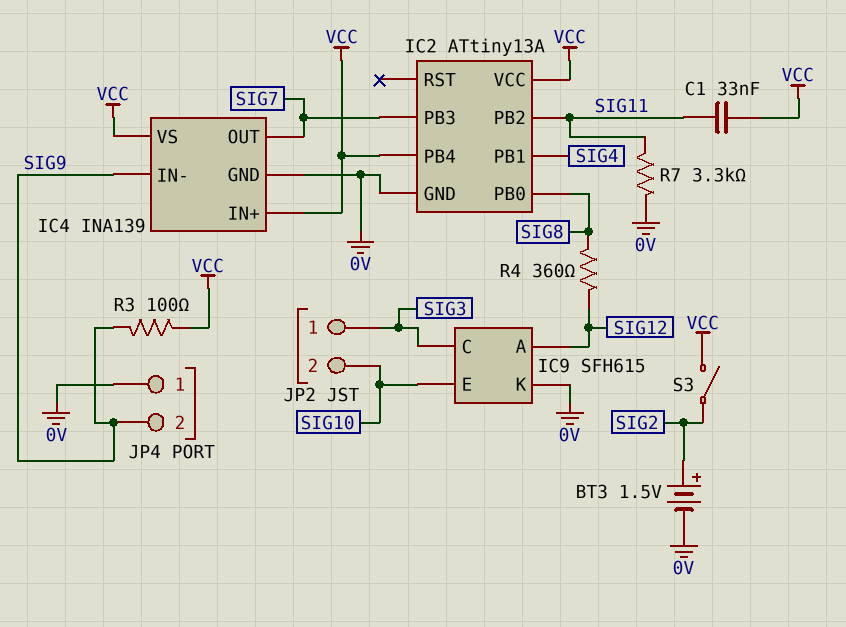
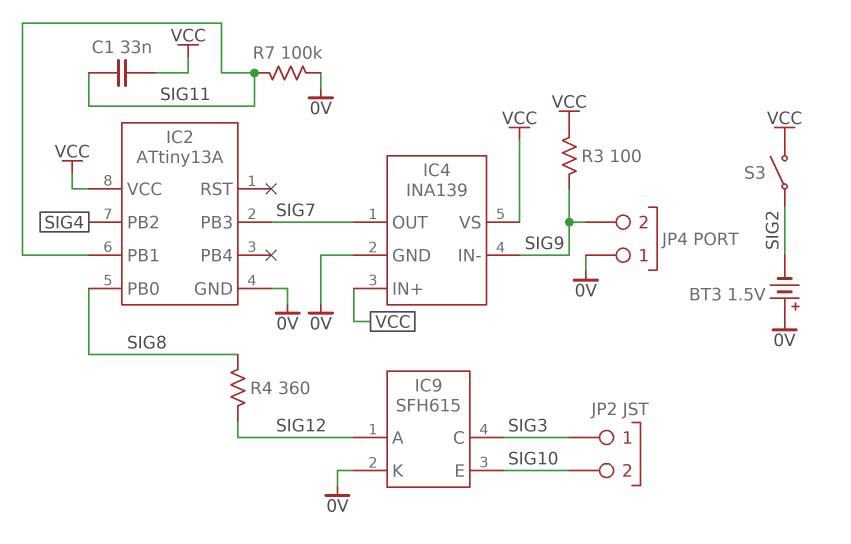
BT3: 1.5V (plus SIG2, minus 0V) -> 1.5V (plus 0V, minus SIG2)
IC2 pin PB1: SIG4 -> SIG11
IC2 pin PB2: SIG11 -> SIG4
IC2 pin PB4: VCC -> none
R7: 3.3k (0V, SIG11) -> 100k (0V, SIG11)

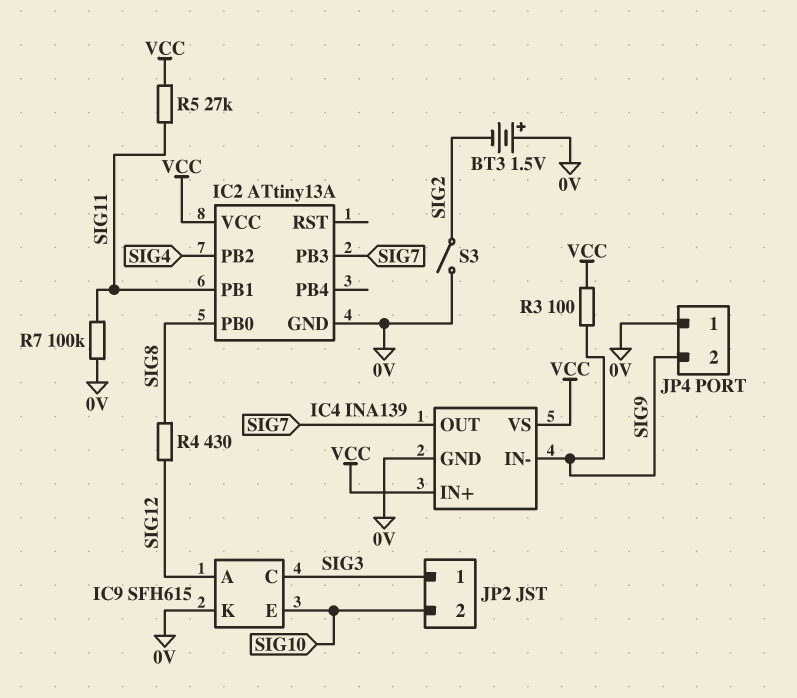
C1: 33nF (SIG11, VCC) -> none
R4: 360 (SIG8, SIG12) -> 430 (SIG8, SIG12)
R5: none -> 27k (SIG11, VCC)
S3: switch (SIG2, VCC) -> switch (0V, SIG2)

